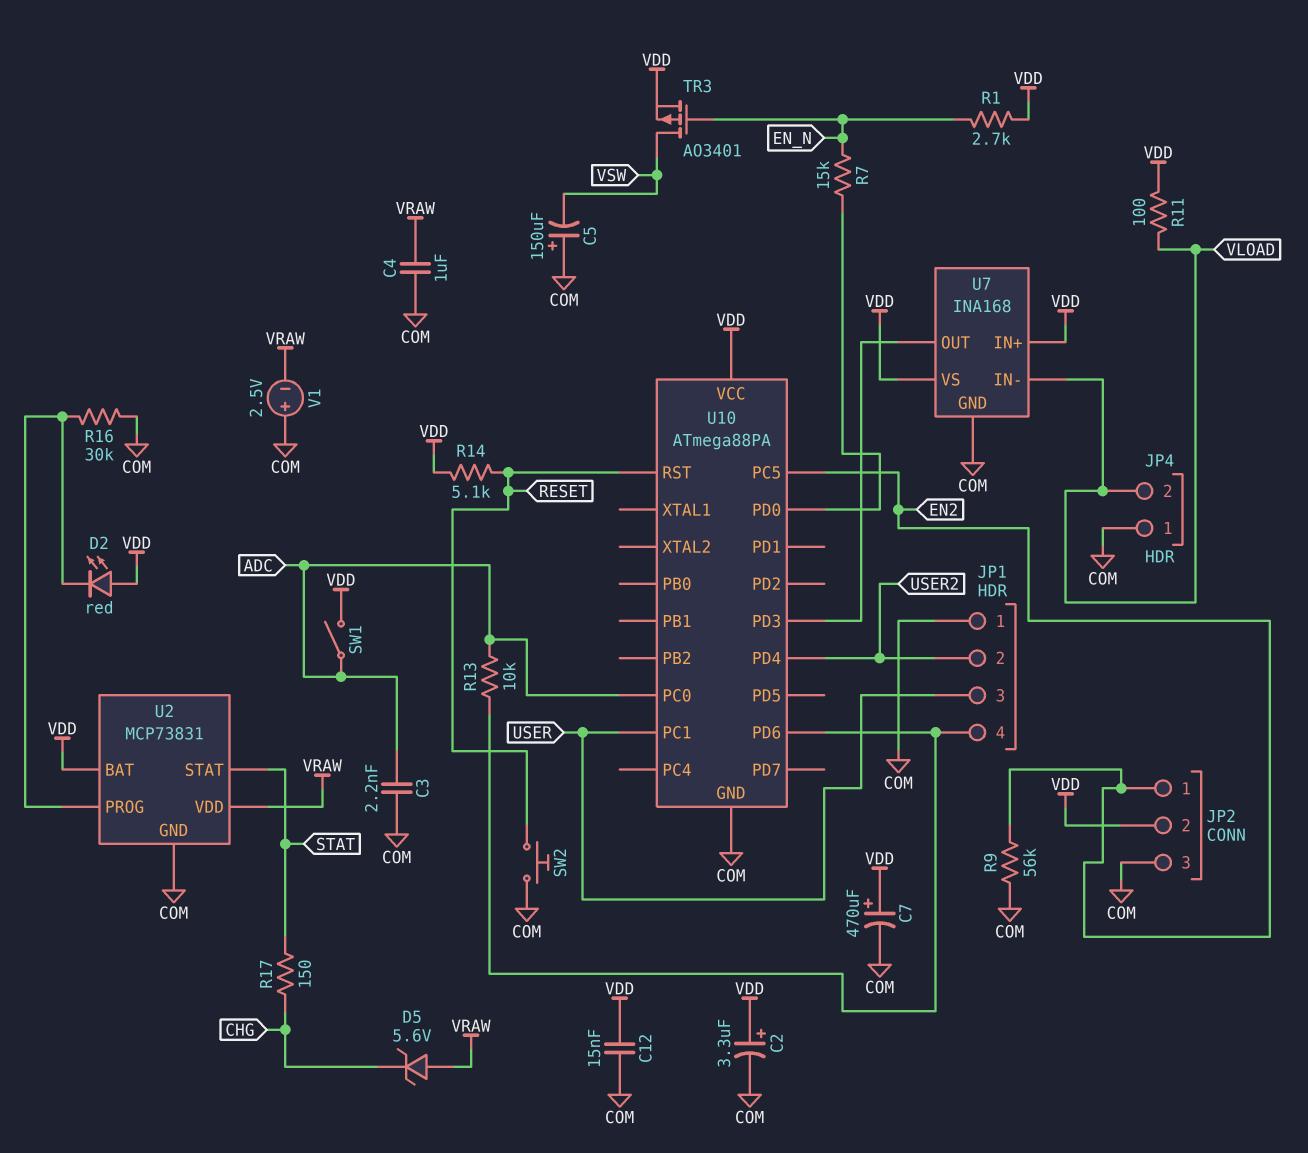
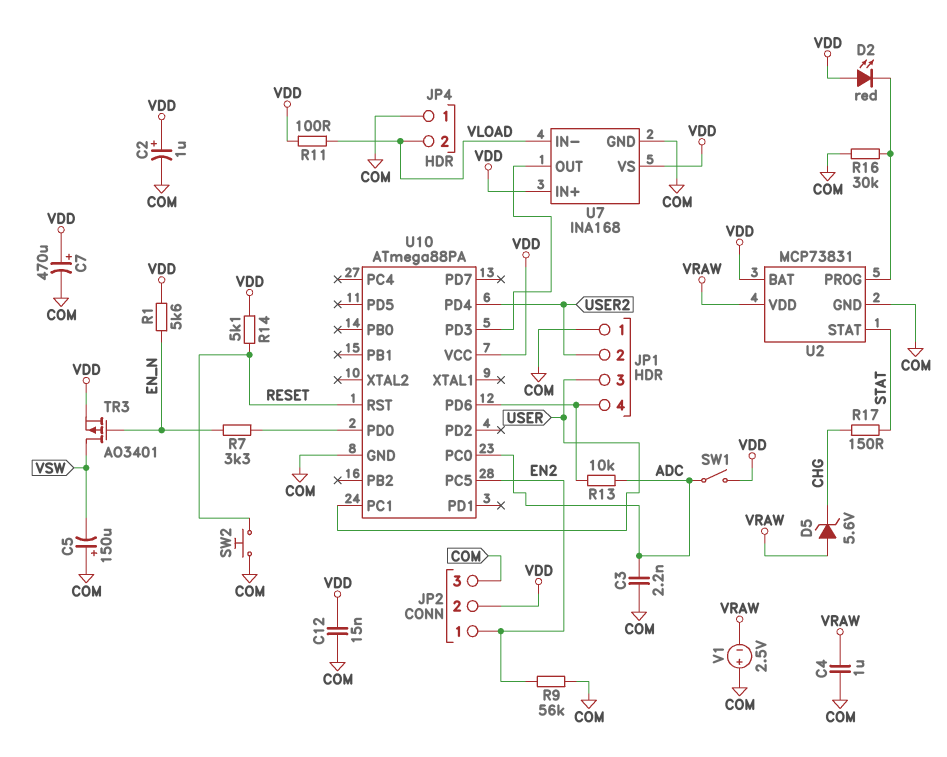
C2: 3.3uF (plus VDD, minus COM) -> 1uF (plus VDD, minus COM)
R1: 2.7k (EN_N, VDD) -> 5.6k (EN_N, VDD)
R7: 15k (EN_N, U10/PD0) -> 3.3k (EN_N, U10/PD0)

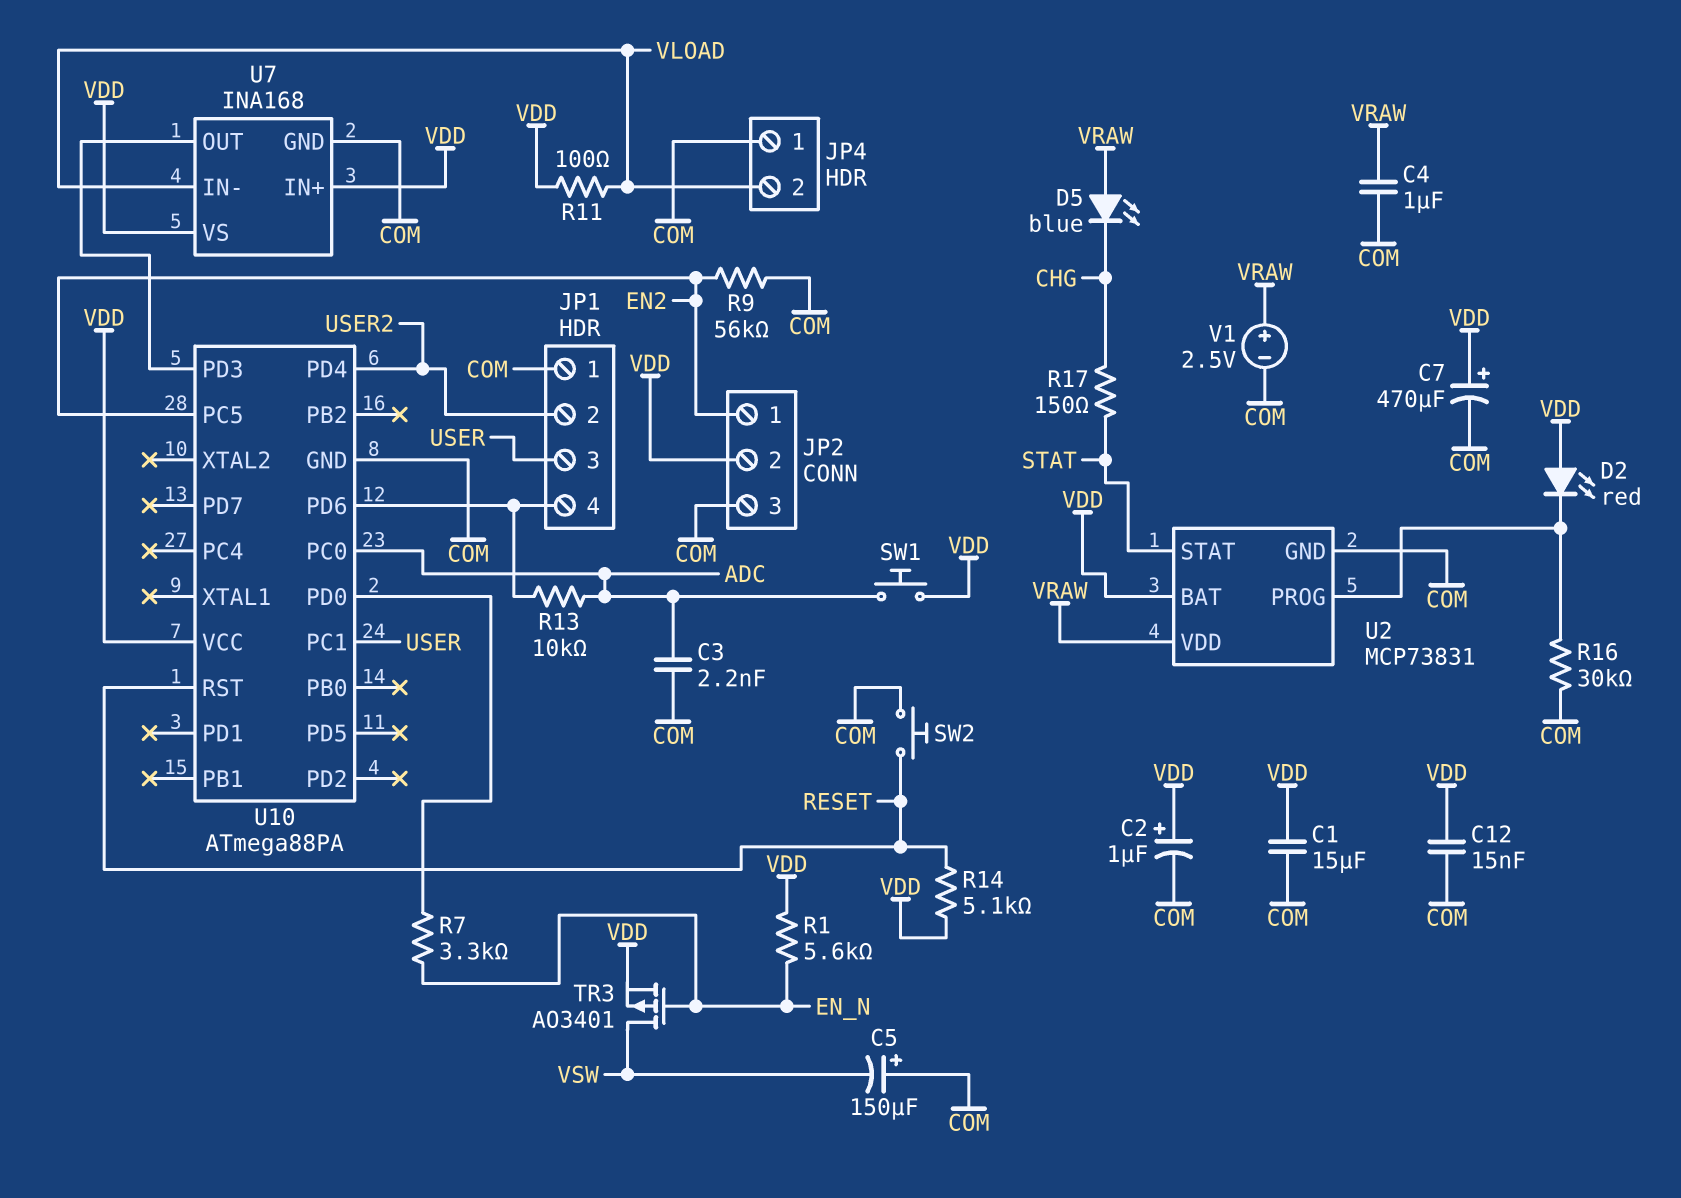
C1: none -> 15uF (COM, VDD)
D5: zener 5.6V (A VRAW, K CHG) -> LED blue (A VRAW, K CHG)
SW1: switch (ADC, VDD) -> button (ADC, VDD)
V1: 2.5V (plus COM, minus VRAW) -> 2.5V (plus VRAW, minus COM)

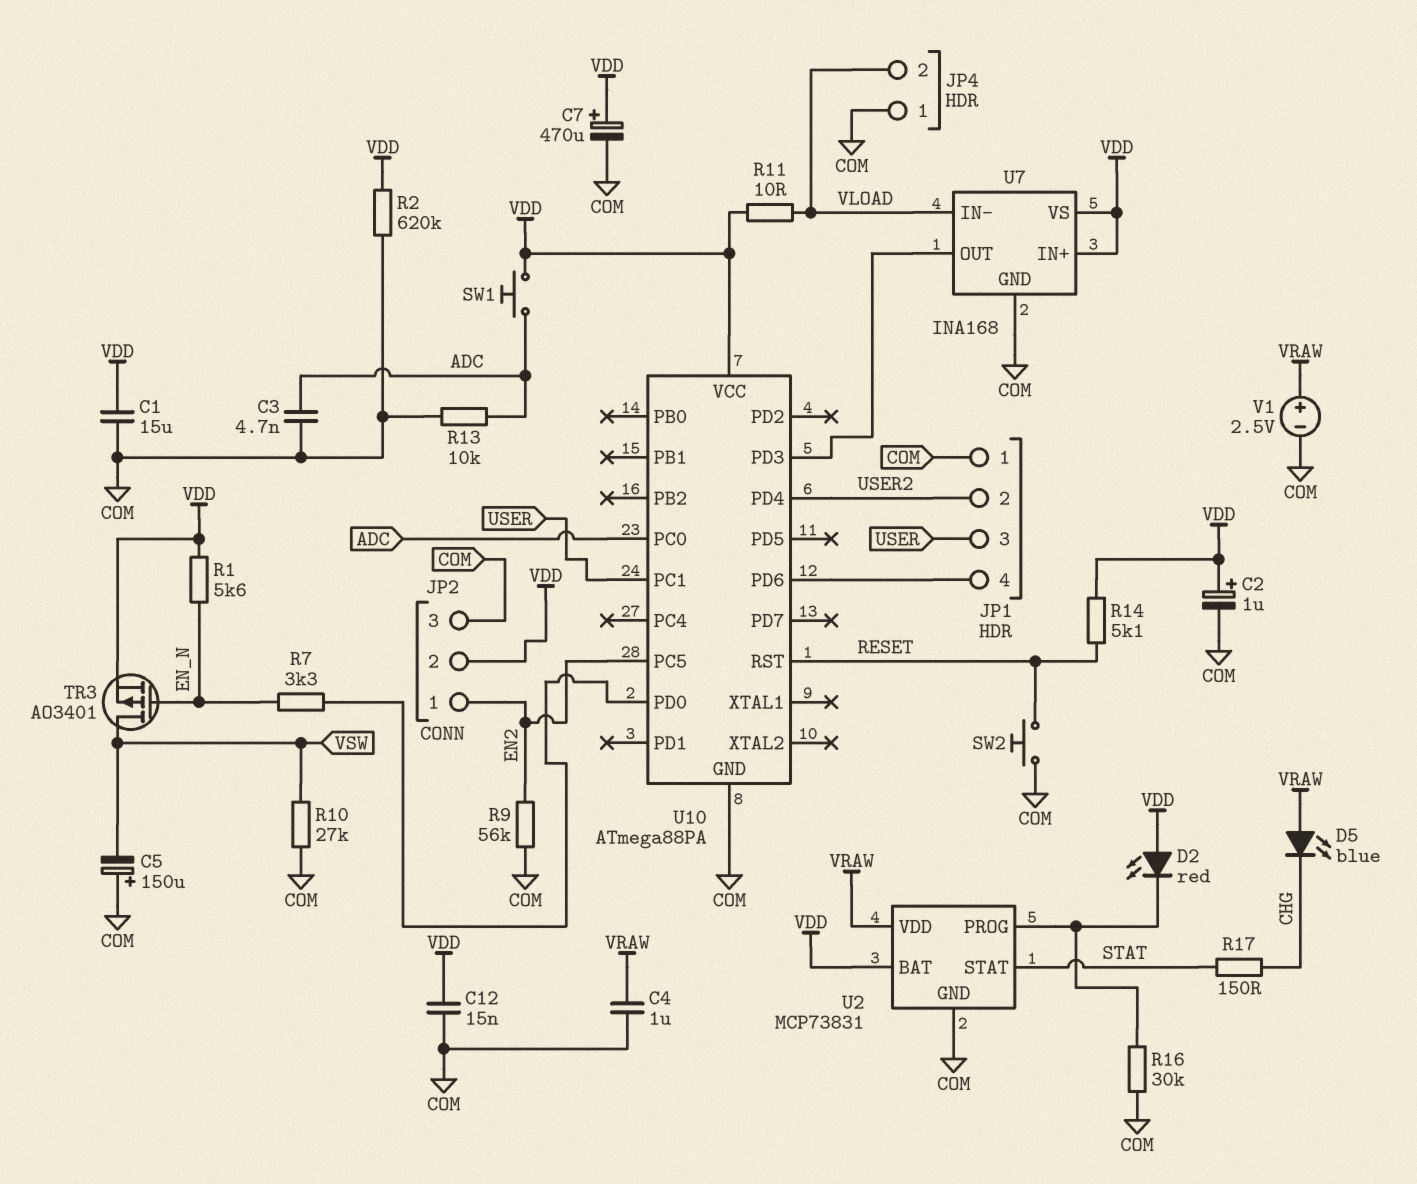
C3: 2.2nF (ADC, COM) -> 4.7nF (ADC, COM)
R2: none -> 620k (COM, VDD)
R10: none -> 27k (COM, VSW)
R11: 100 (VDD, VLOAD) -> 10 (VDD, VLOAD)
R13: 10k (ADC, JP1/4) -> 10k (ADC, COM)

